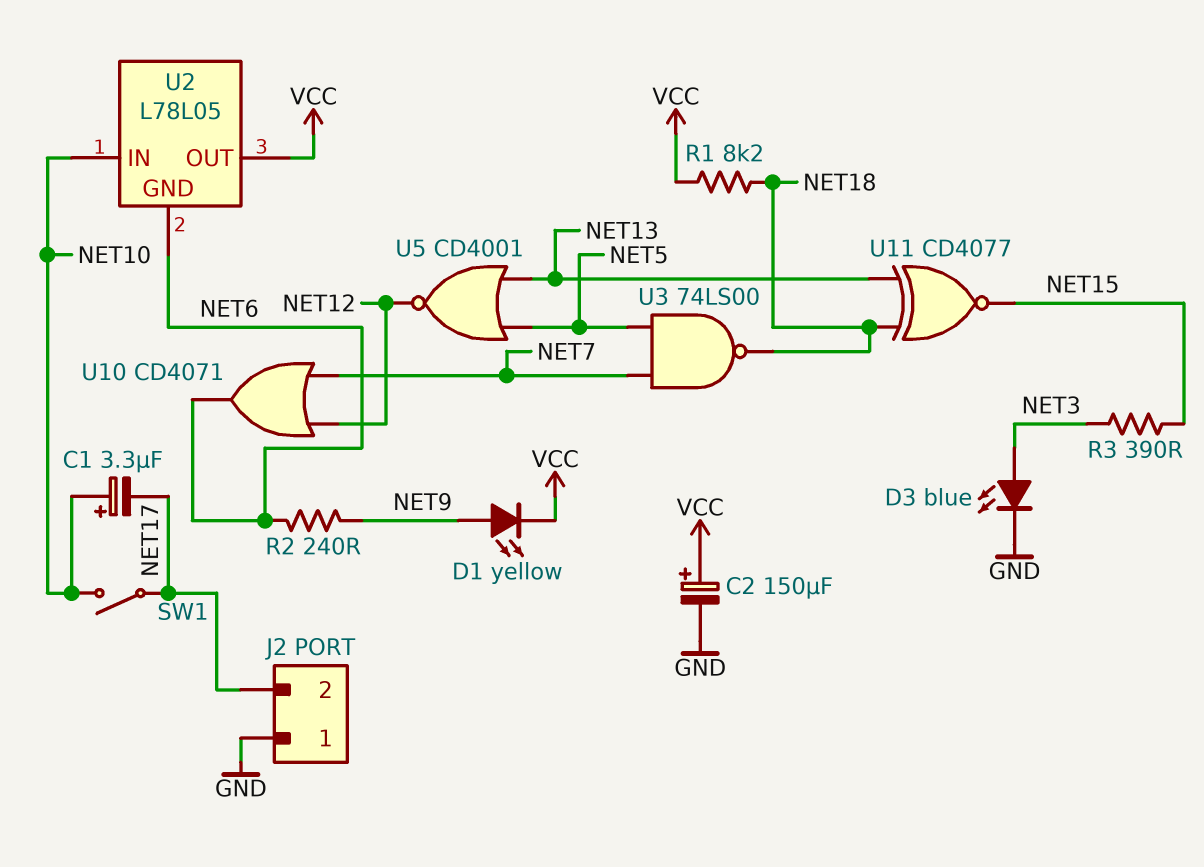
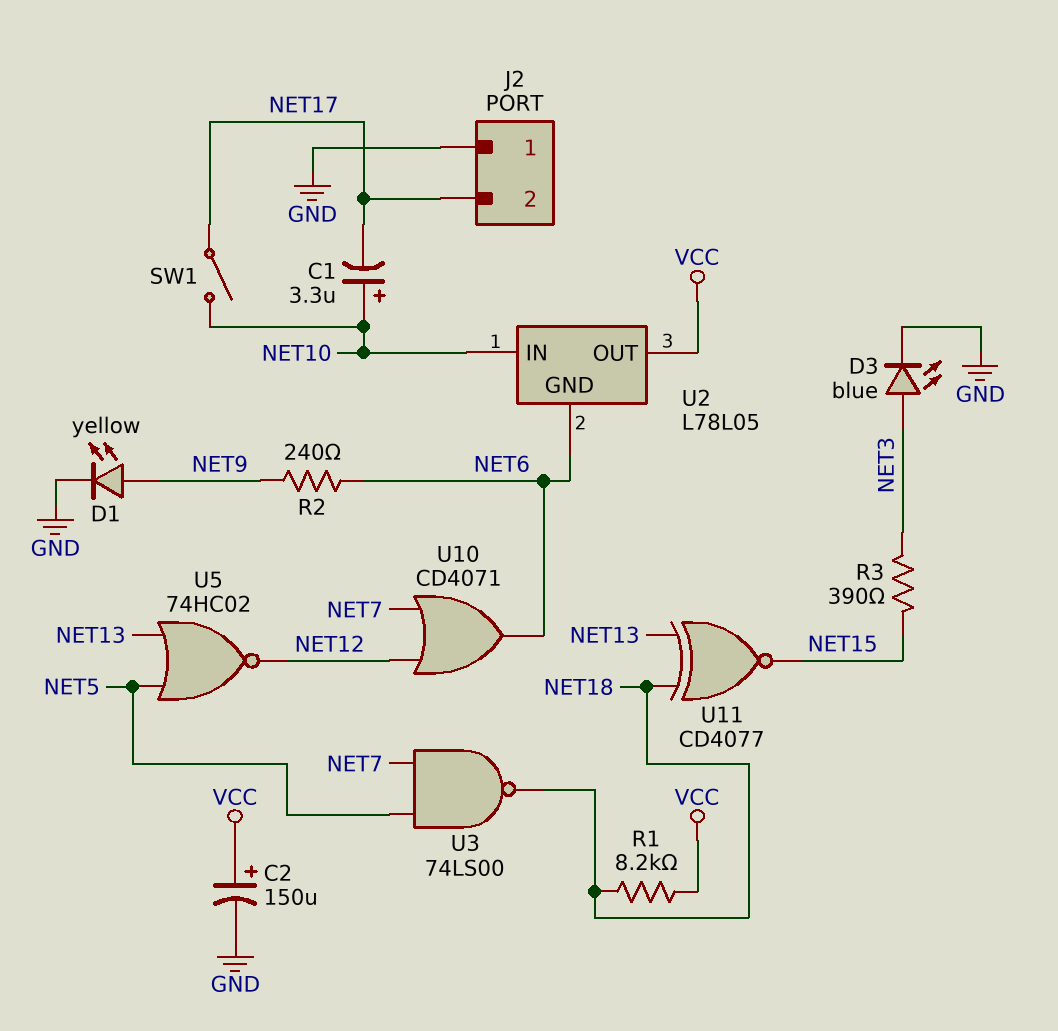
D1: LED yellow (A NET9, K VCC) -> LED yellow (A NET9, K GND)
U5: NOR CD4001 (in NET5, in NET13, out NET12) -> NOR 74HC02 (in NET5, in NET13, out NET12)

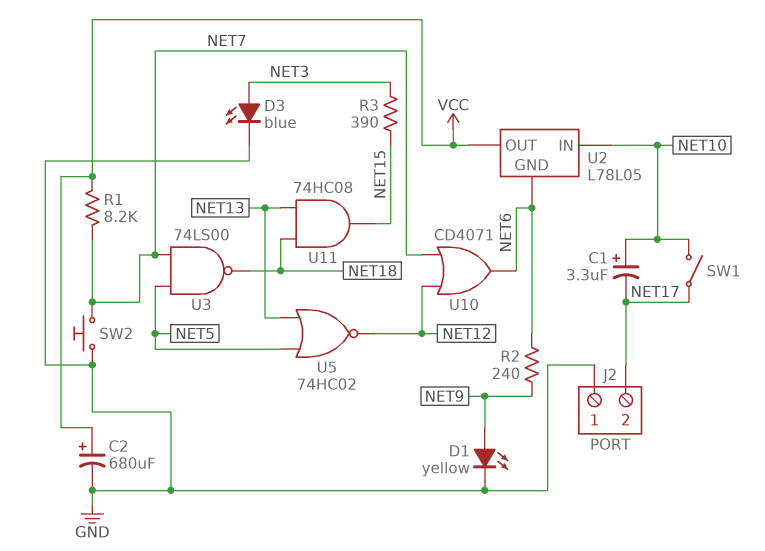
C2: 150uF (plus VCC, minus GND) -> 680uF (plus VCC, minus GND)
R1: 8.2k (NET18, VCC) -> 8.2k (NET7, VCC)
SW2: none -> button (GND, NET7)
U11: XNOR CD4077 (in NET13, in NET18, out NET15) -> AND 74HC08 (in NET13, in NET18, out NET15)

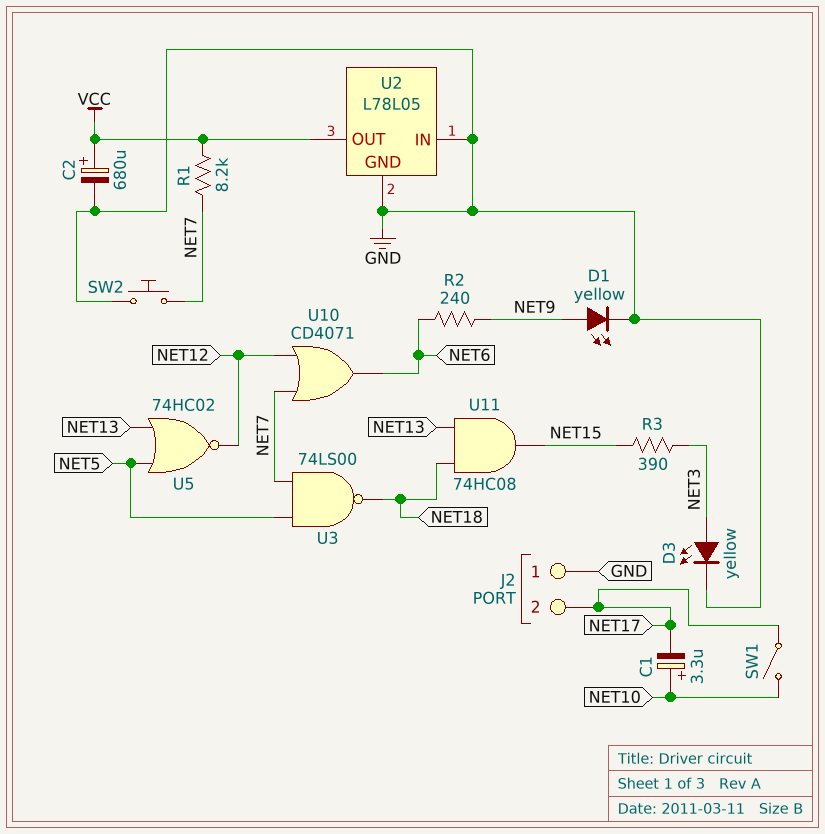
D3: LED blue (A NET3, K GND) -> LED yellow (A NET3, K GND)
U2 pin GND: NET6 -> GND
U2 pin IN: NET10 -> GND

